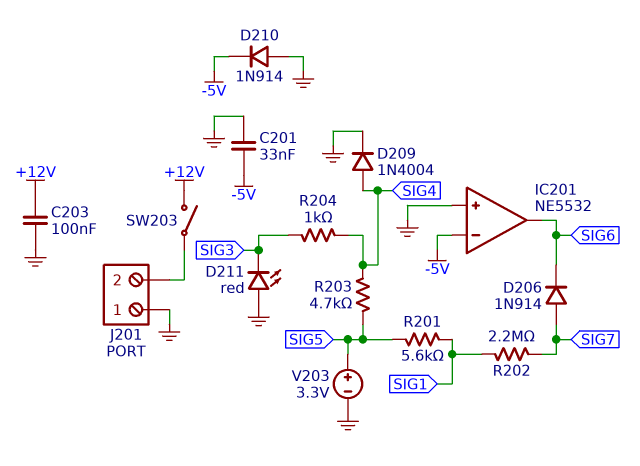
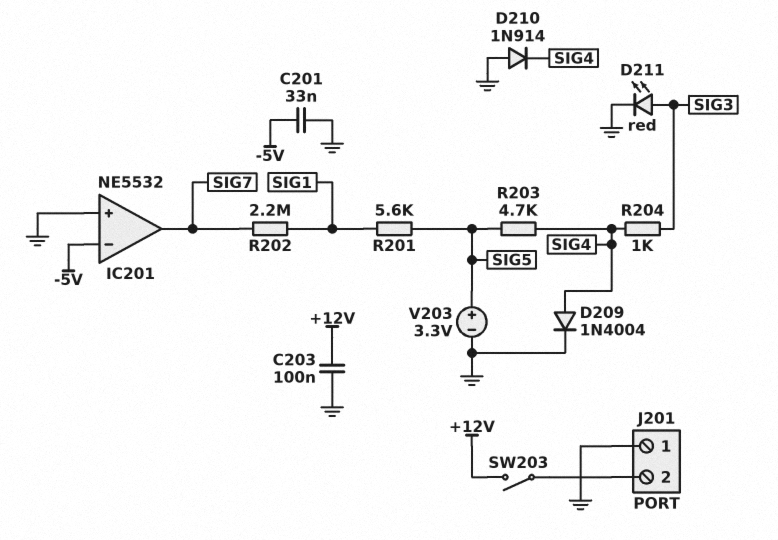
D206: diode 1N914 (A SIG7, K SIG6) -> none
D210: diode 1N914 (A GND, K -5V) -> diode 1N914 (A GND, K SIG4)
D211: LED red (A GND, K SIG3) -> LED red (A SIG3, K GND)
IC201 pin out: SIG6 -> SIG7

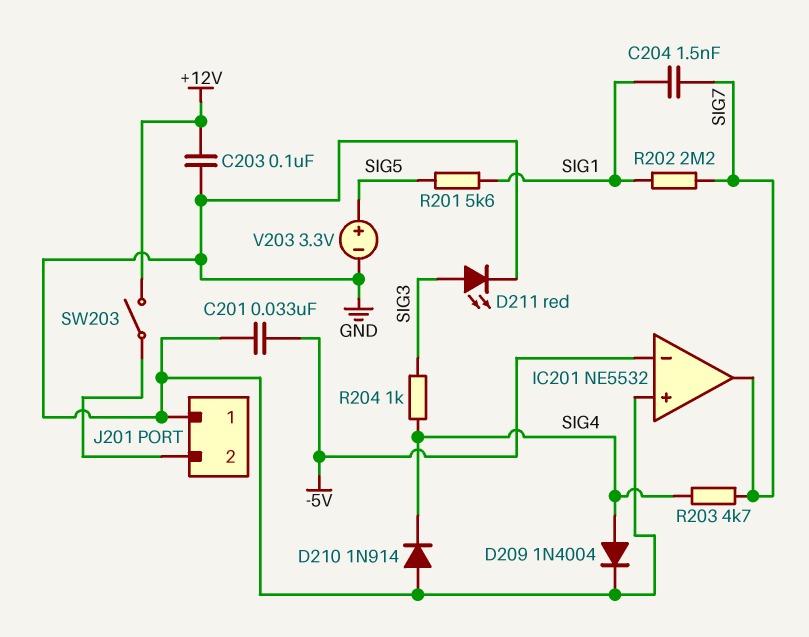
C204: none -> 1.5nF (SIG1, SIG7)
R203: 4.7k (SIG4, SIG5) -> 4.7k (SIG4, SIG7)

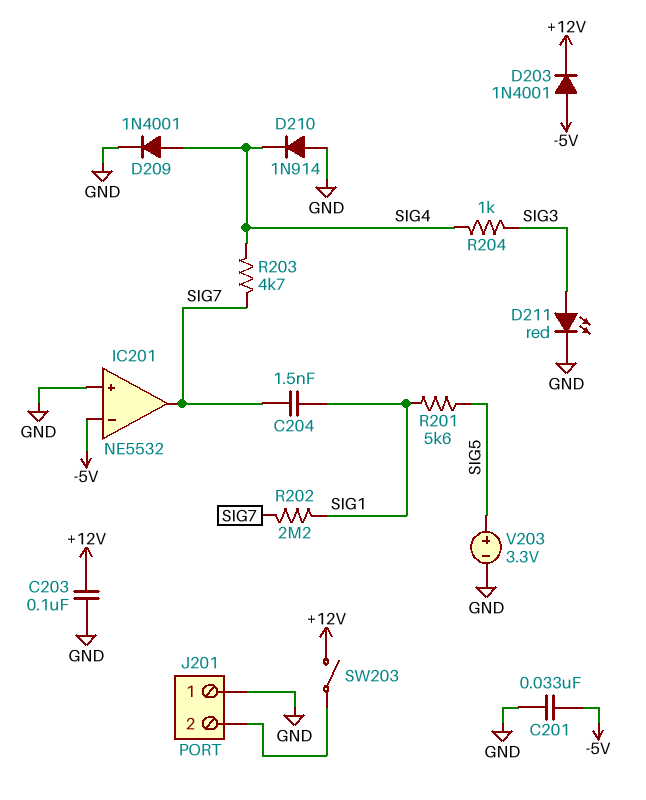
D203: none -> diode 1N4001 (A -5V, K +12V)
D209: diode 1N4004 (A SIG4, K GND) -> diode 1N4001 (A SIG4, K GND)

